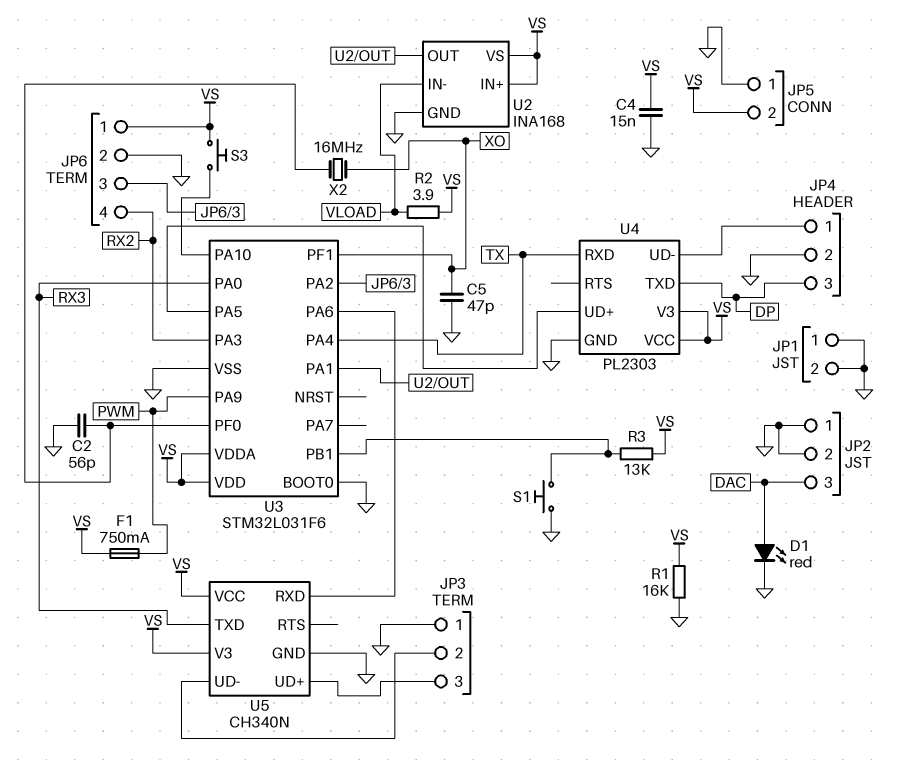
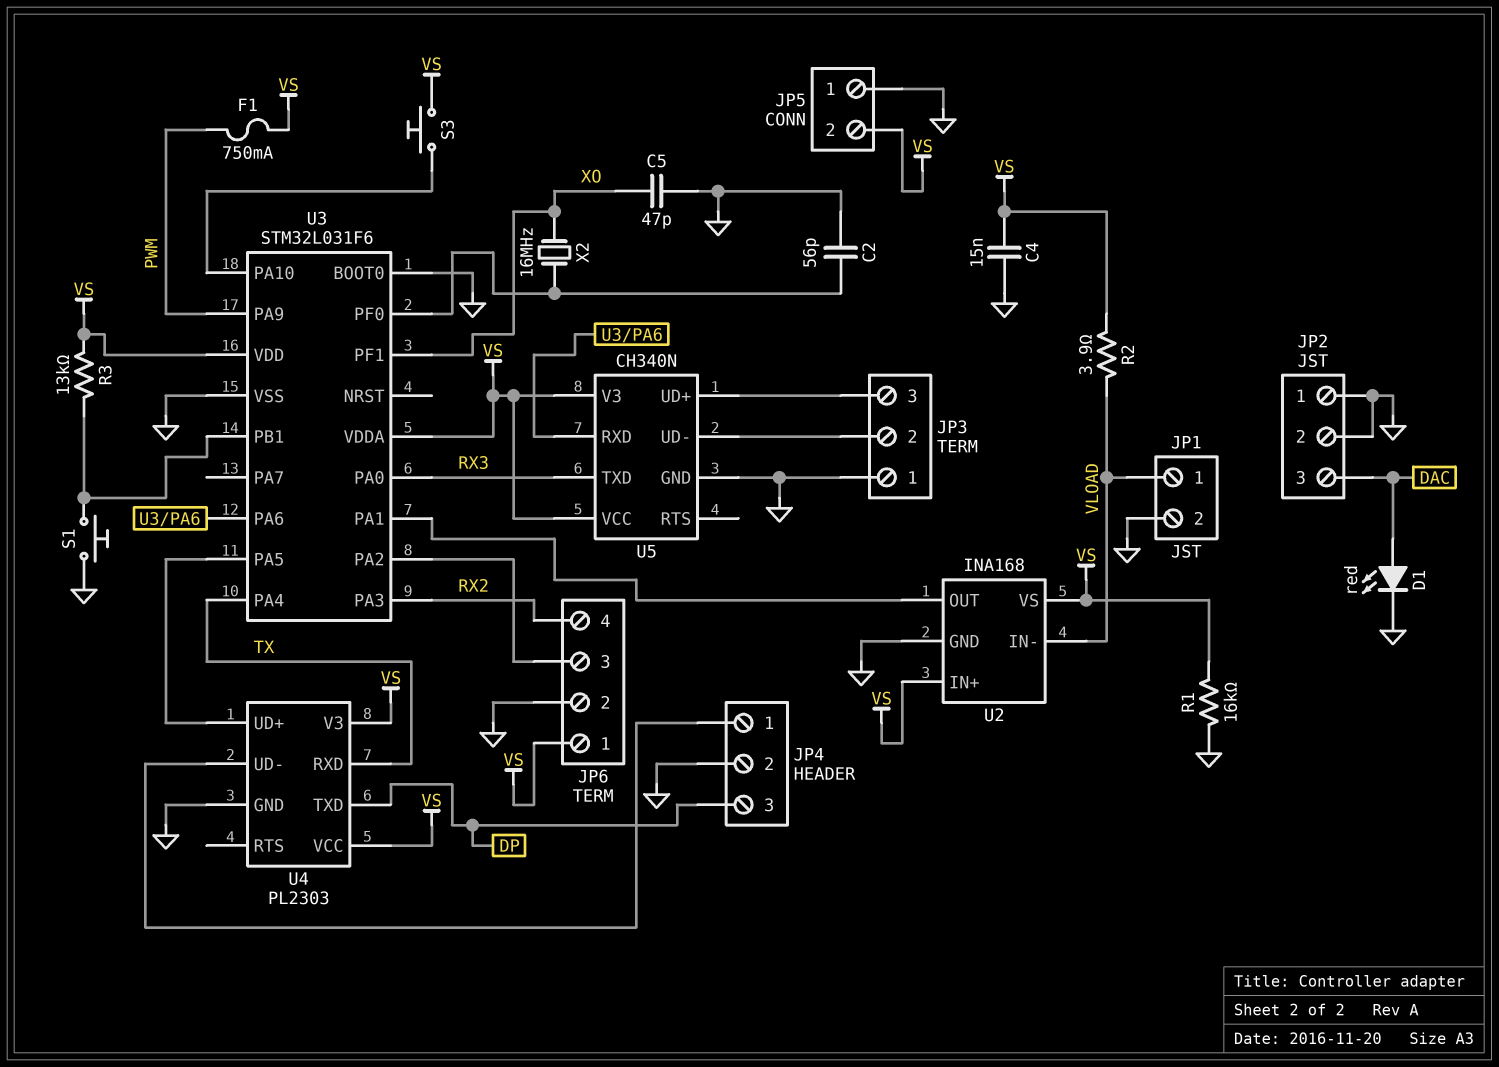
JP1 pin 1: GND -> VLOAD

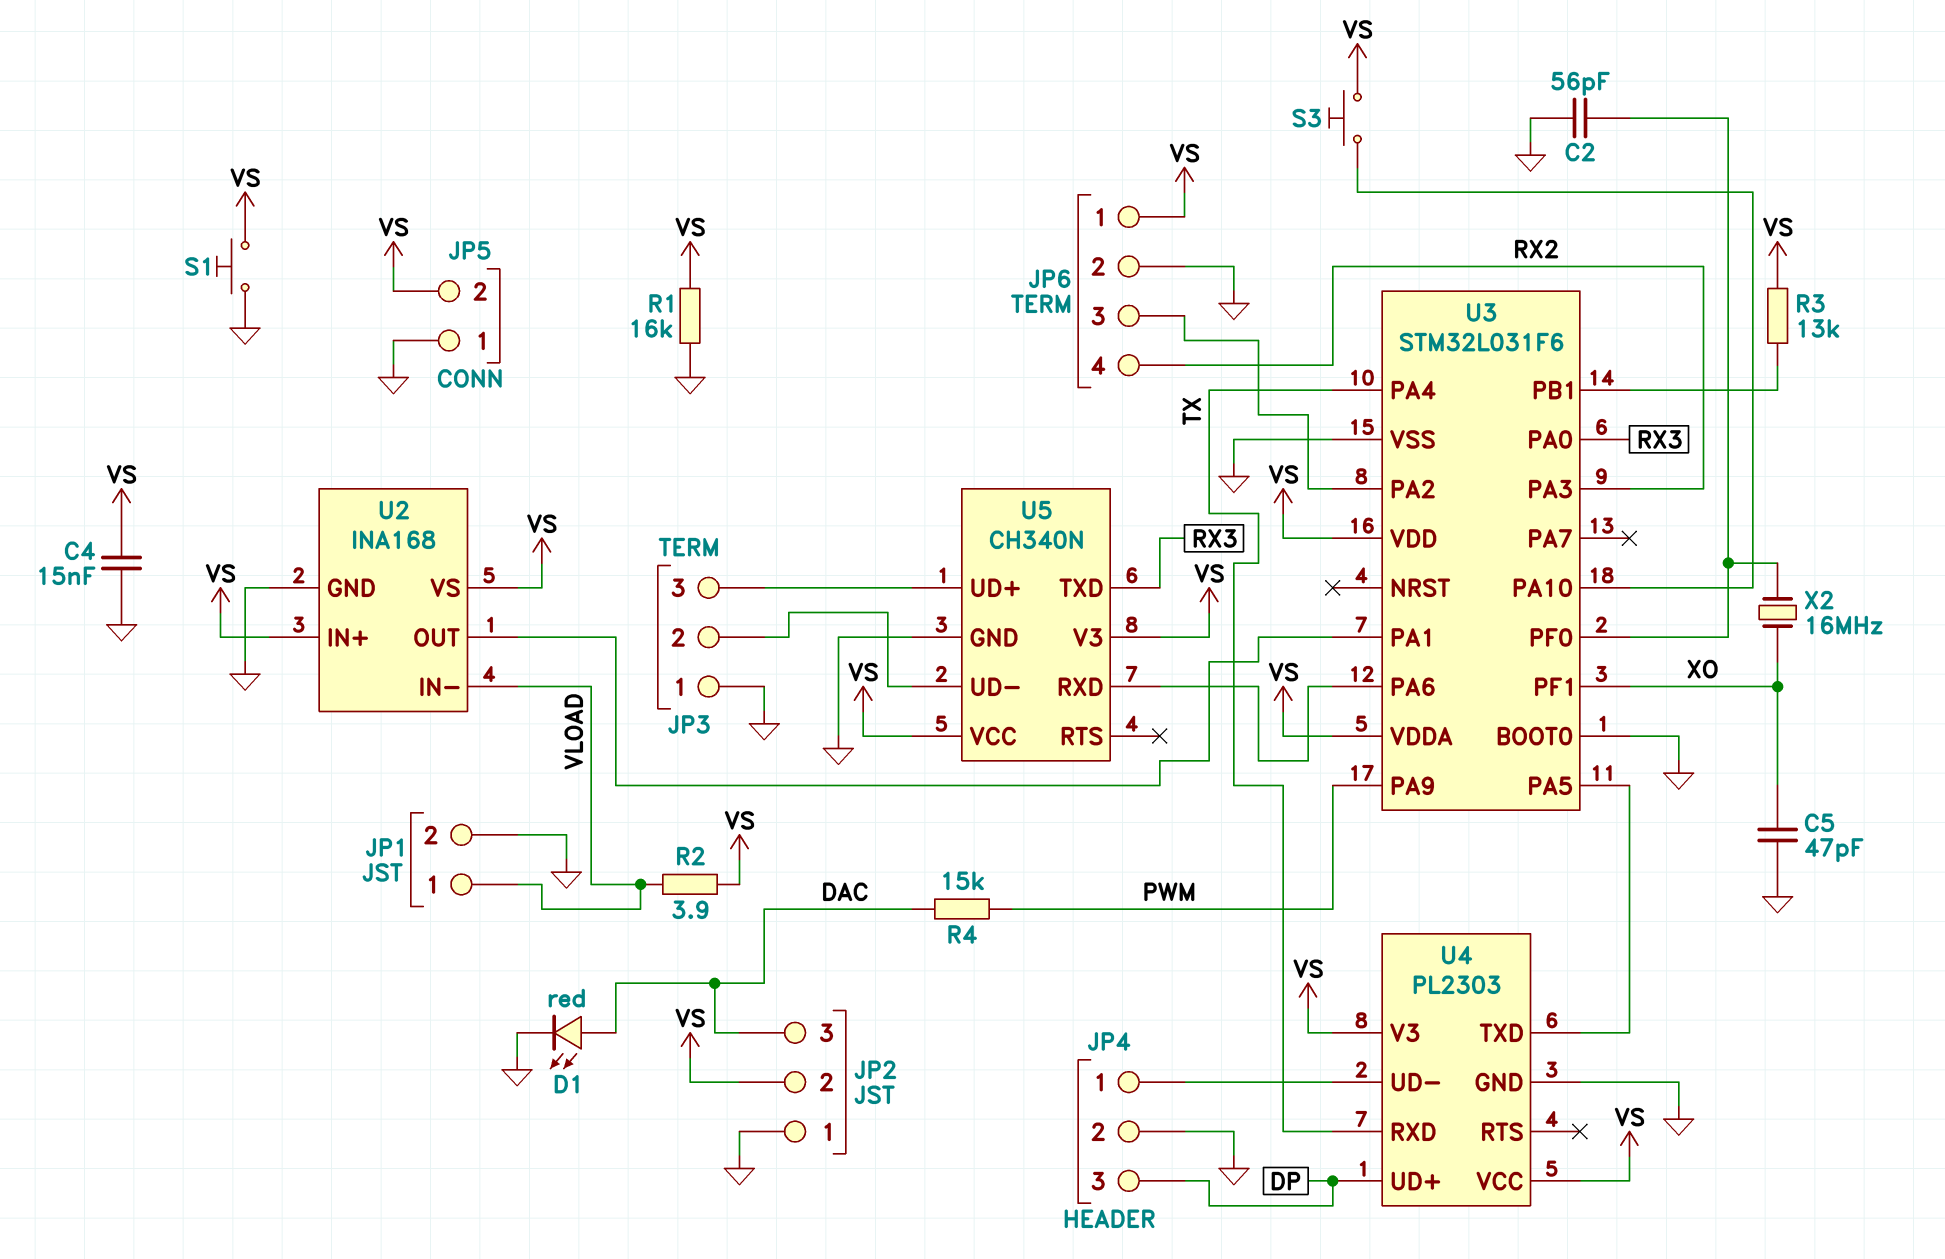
F1: 750mA (PWM, VS) -> none
JP2 pin 2: GND -> VS
R4: none -> 15k (DAC, PWM)
S1: button (GND, U3/PB1) -> button (GND, VS)
U4 pin TXD: DP -> U3/PA5
U4 pin UD+: U3/PA5 -> DP

